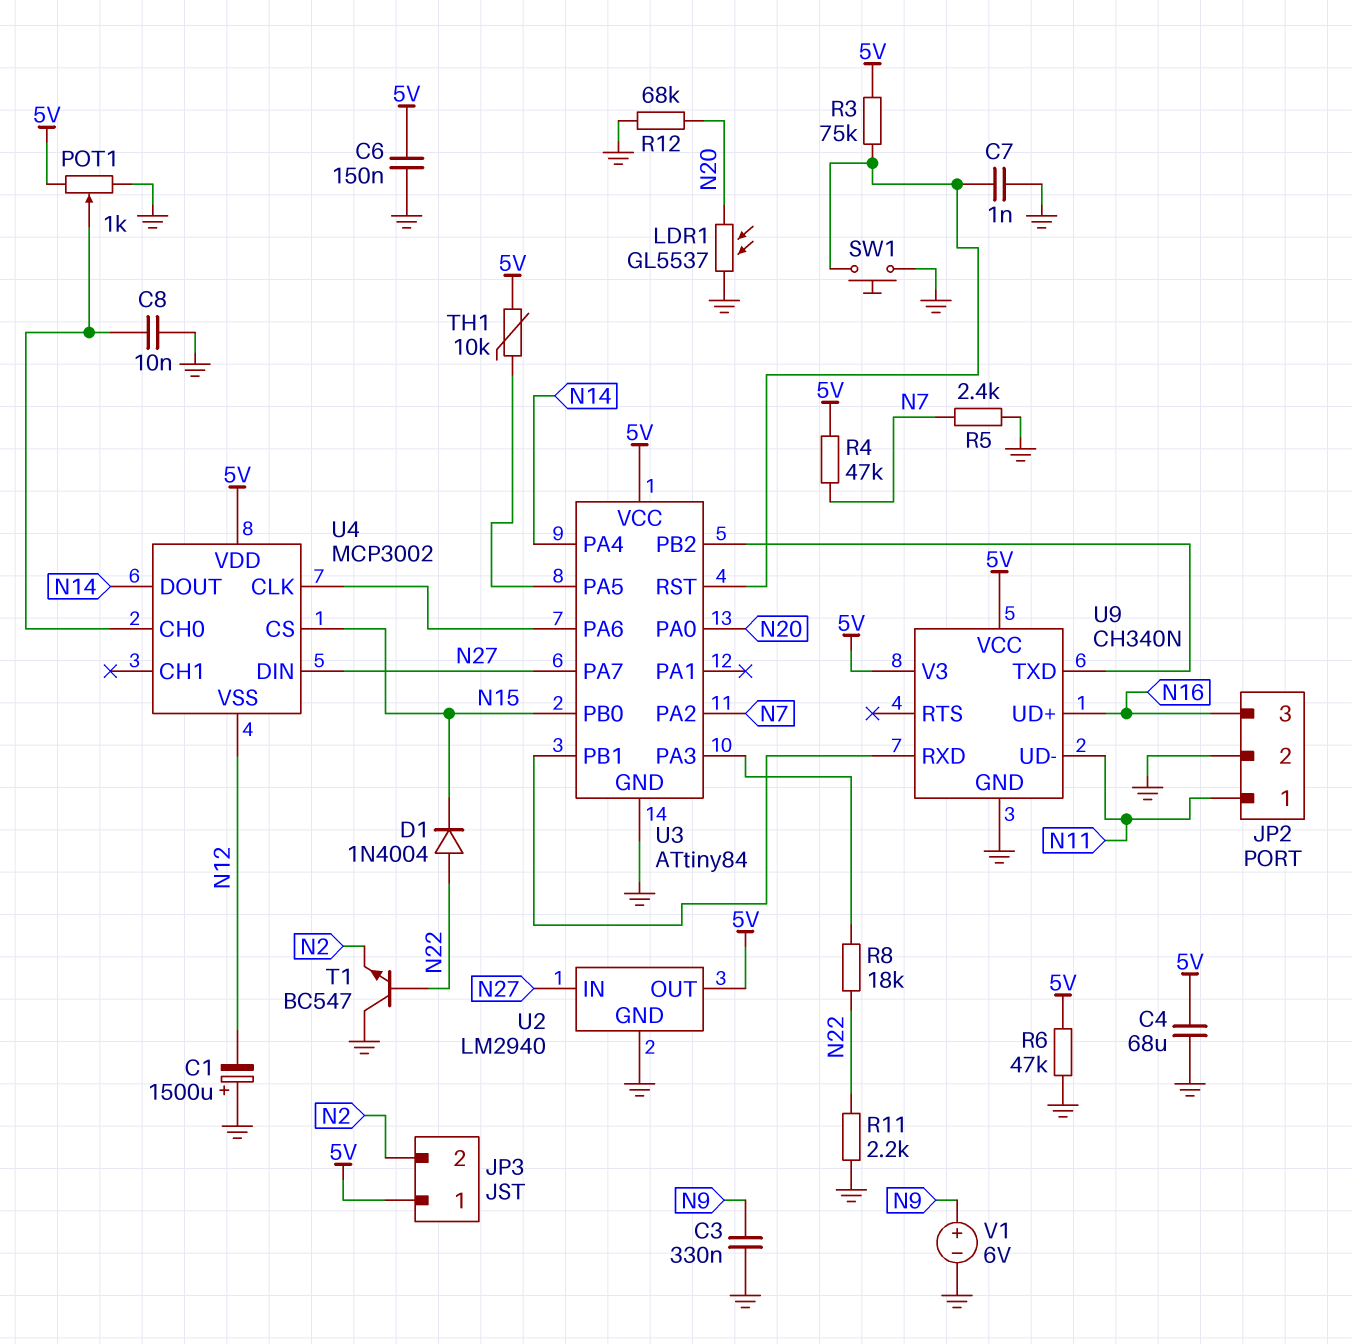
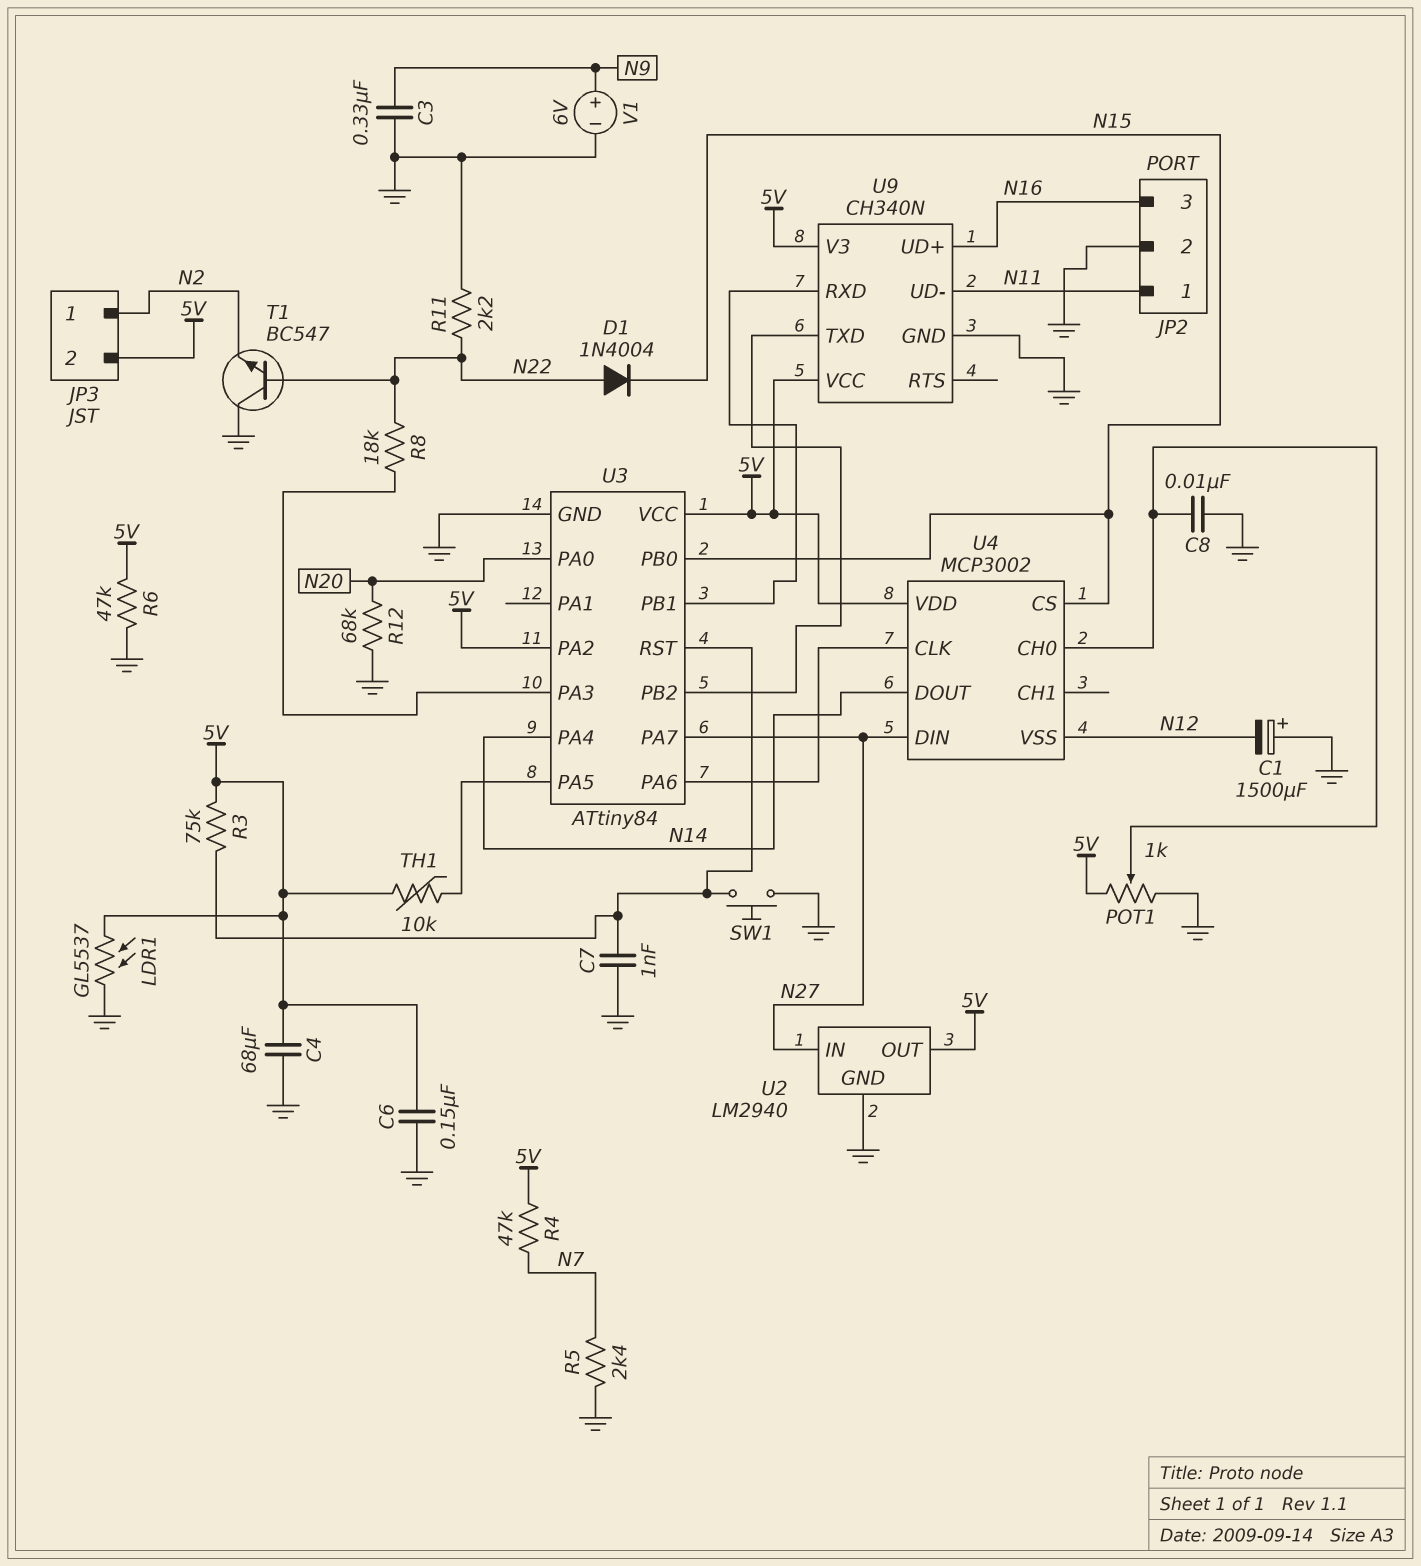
JP3 pin 1: 5V -> N2
JP3 pin 2: N2 -> 5V
LDR1: GL5537 (GND, N20) -> GL5537 (5V, GND)
U3 pin PA2: N7 -> 5V

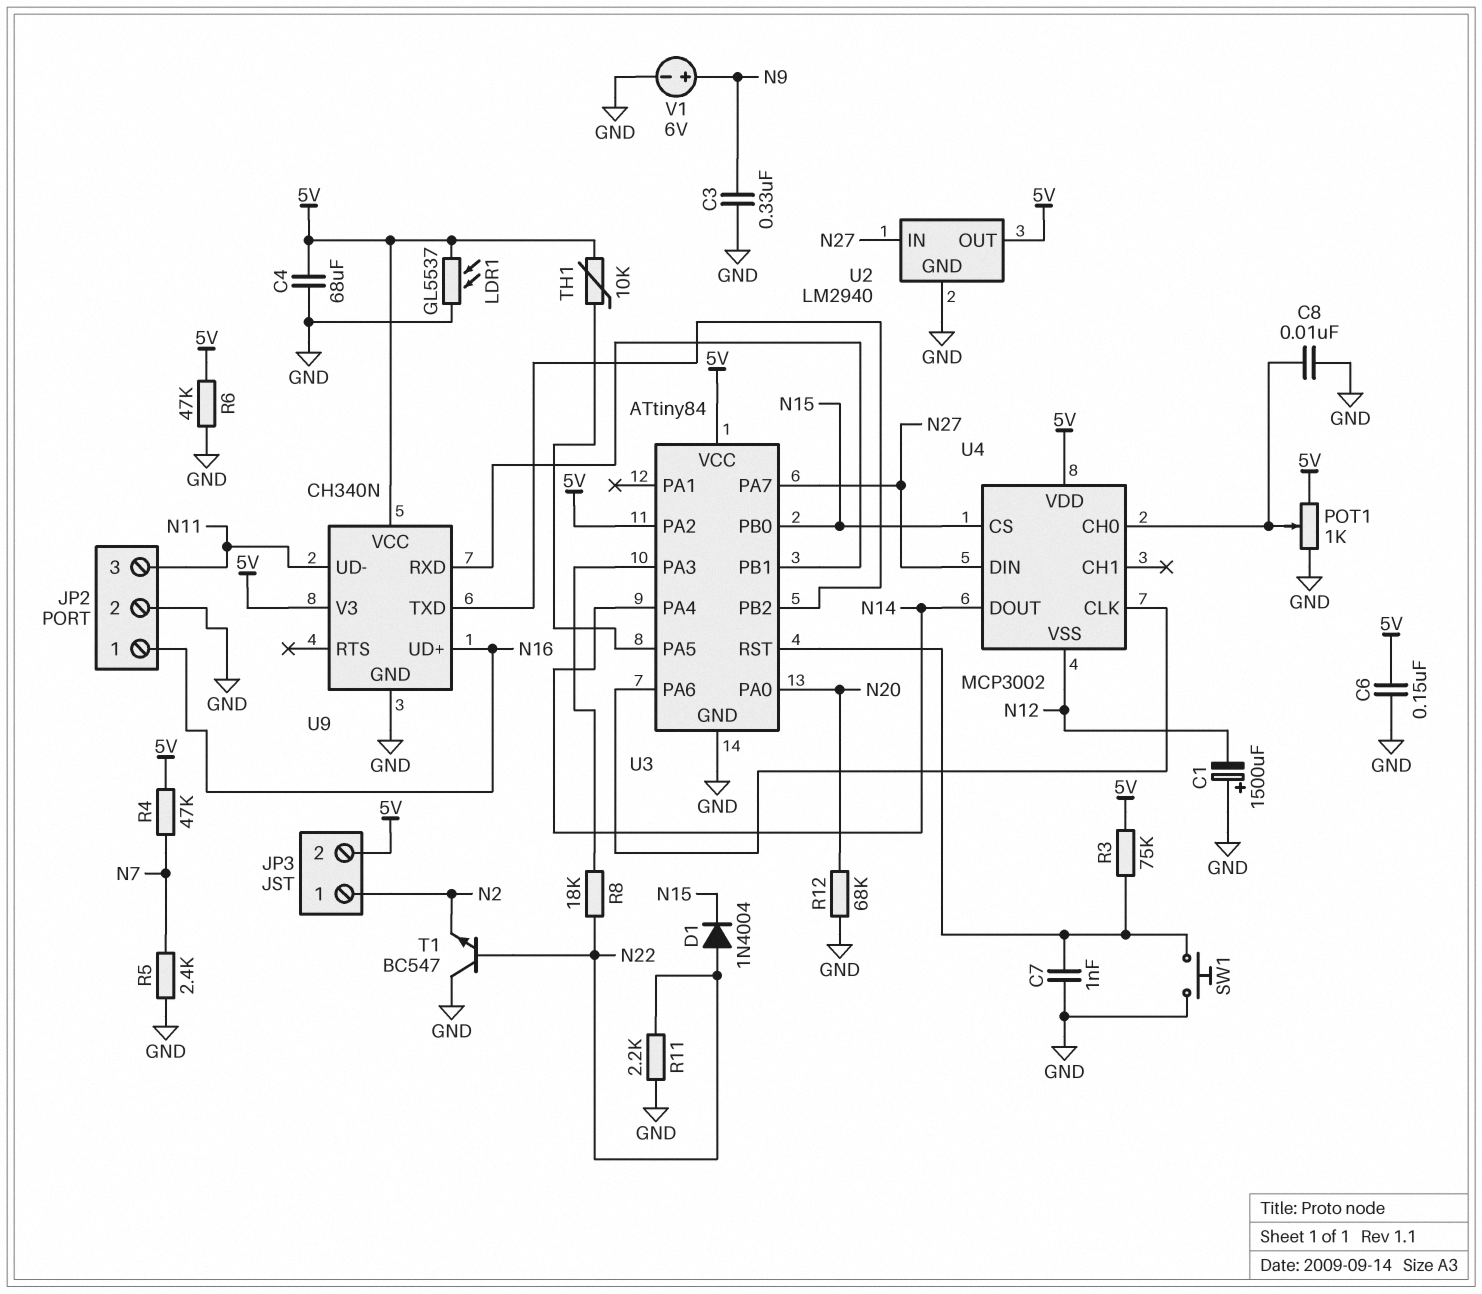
JP2 pin 1: N11 -> N16
JP2 pin 3: N16 -> N11

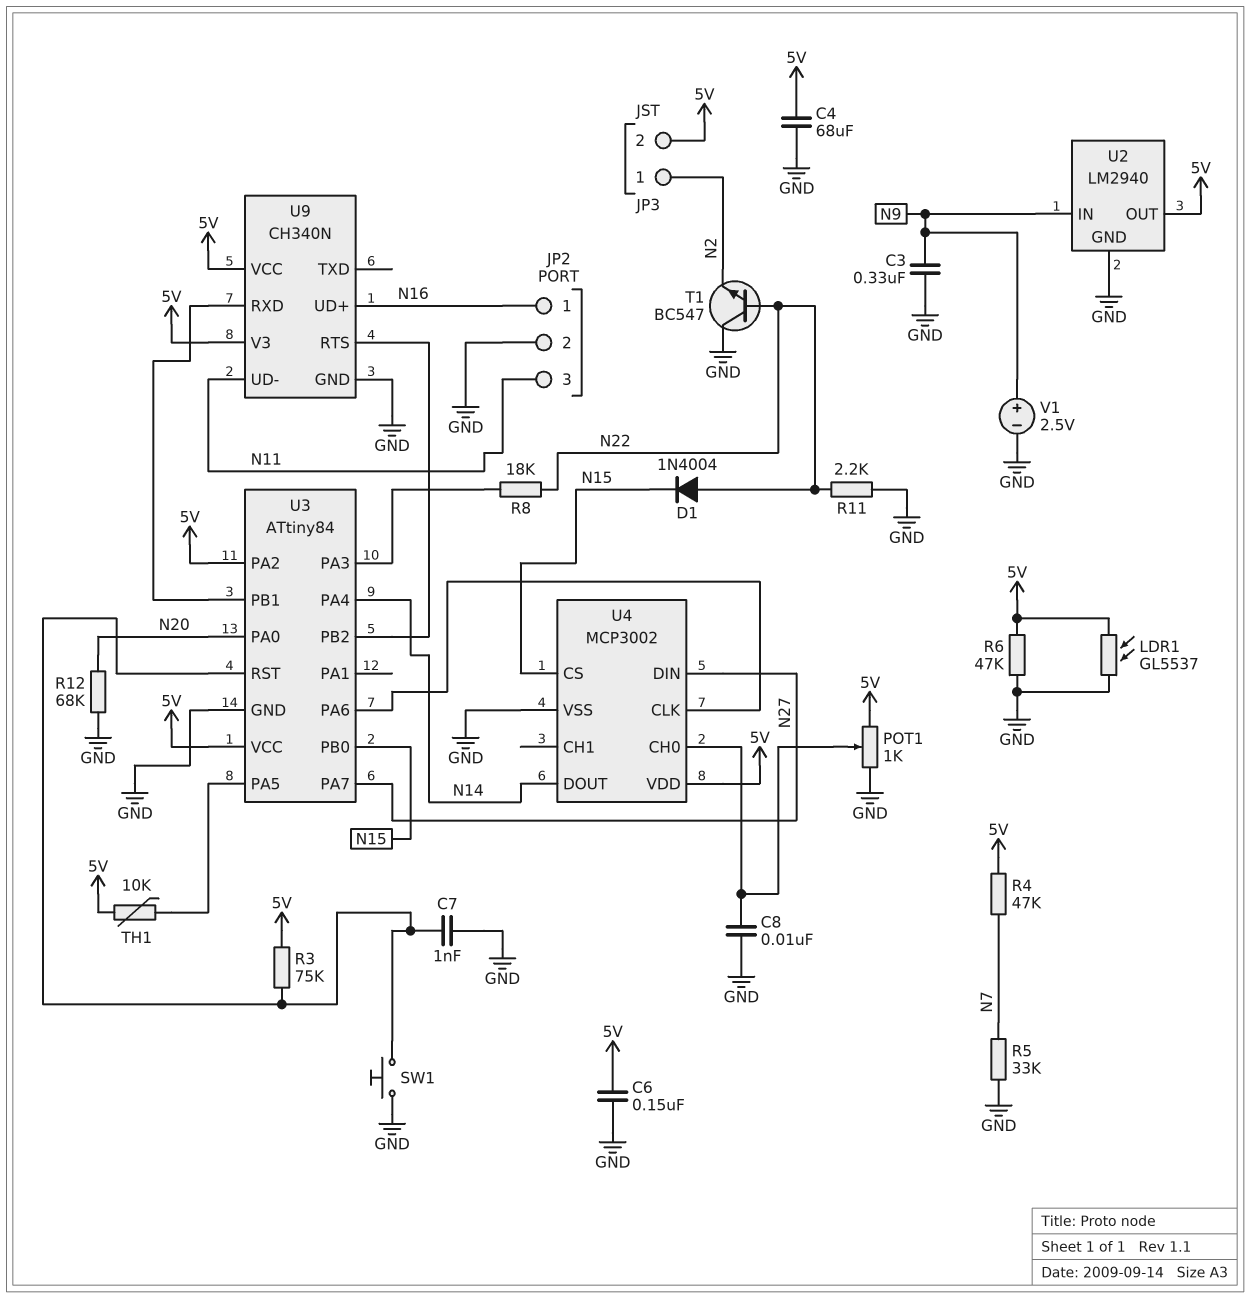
C1: 1500uF (plus GND, minus N12) -> none
R5: 2.4k (GND, N7) -> 33k (GND, N7)
U2 pin IN: N27 -> N9
U4 pin VSS: N12 -> GND
U9 pin RTS: none -> U3/PB2
U9 pin TXD: U3/PB2 -> none
V1: 6V (plus N9, minus GND) -> 2.5V (plus N9, minus GND)

